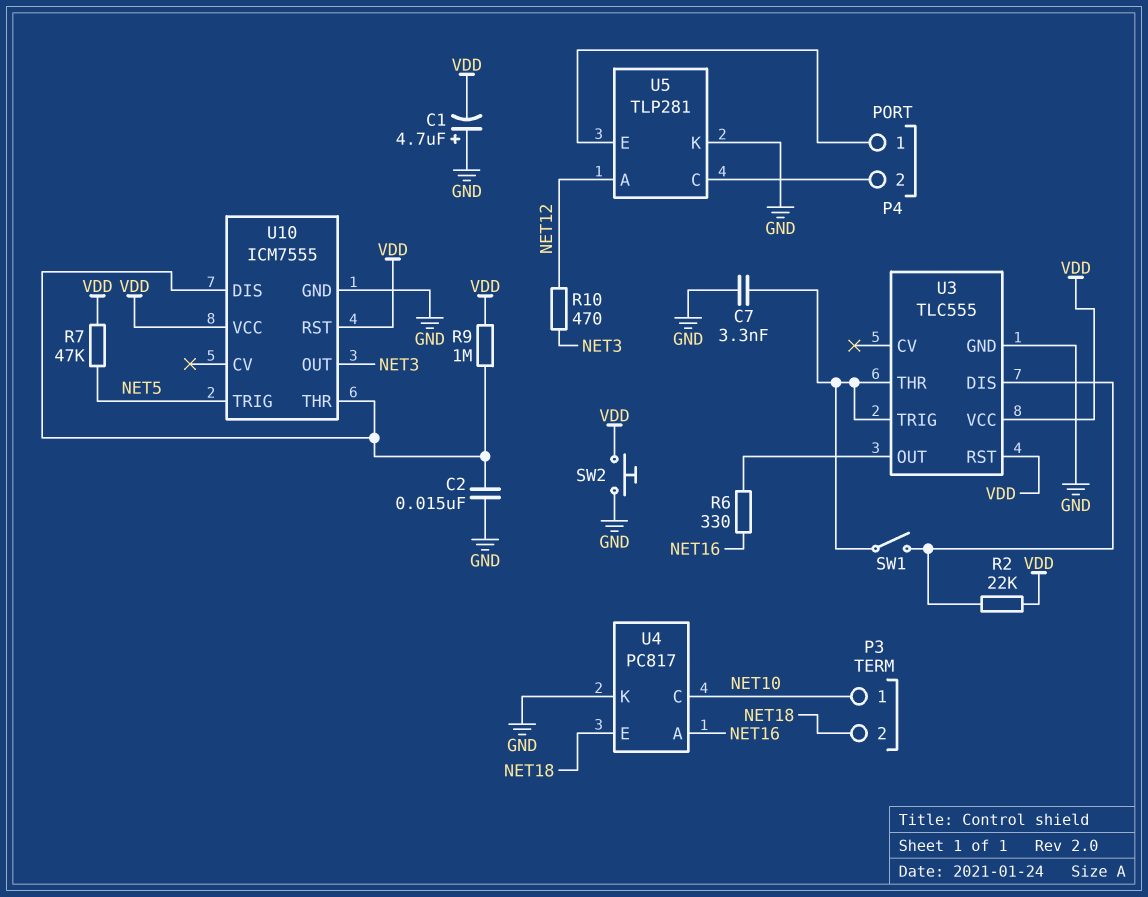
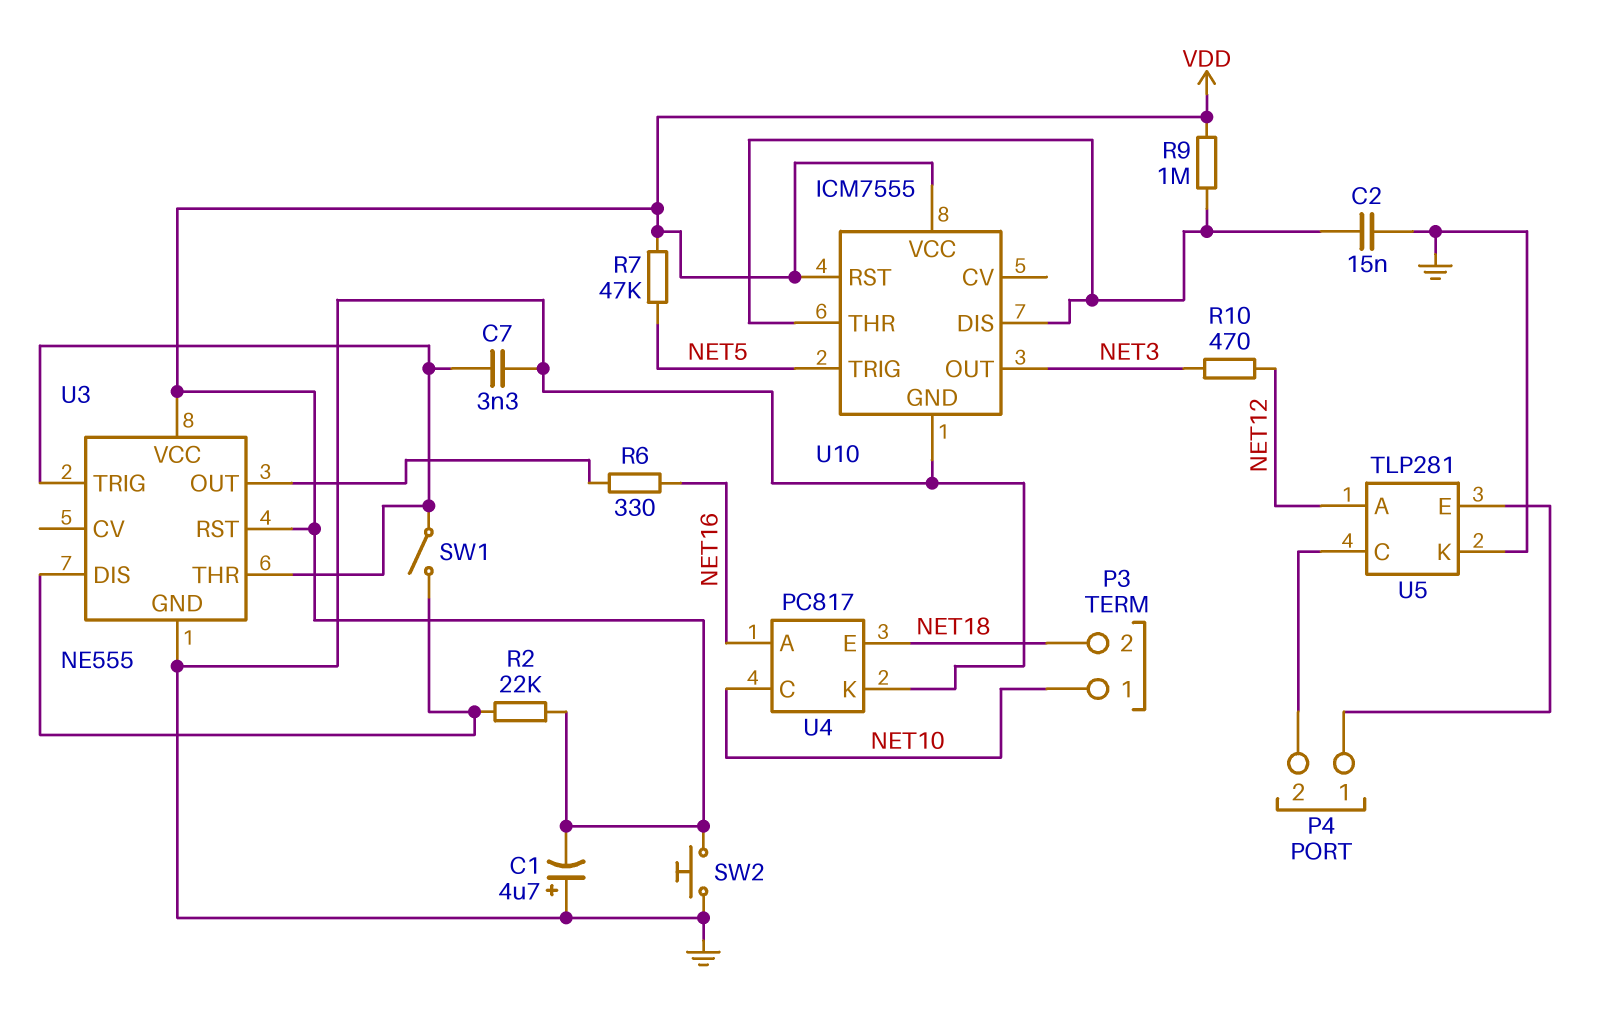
U3: TLC555 -> NE555

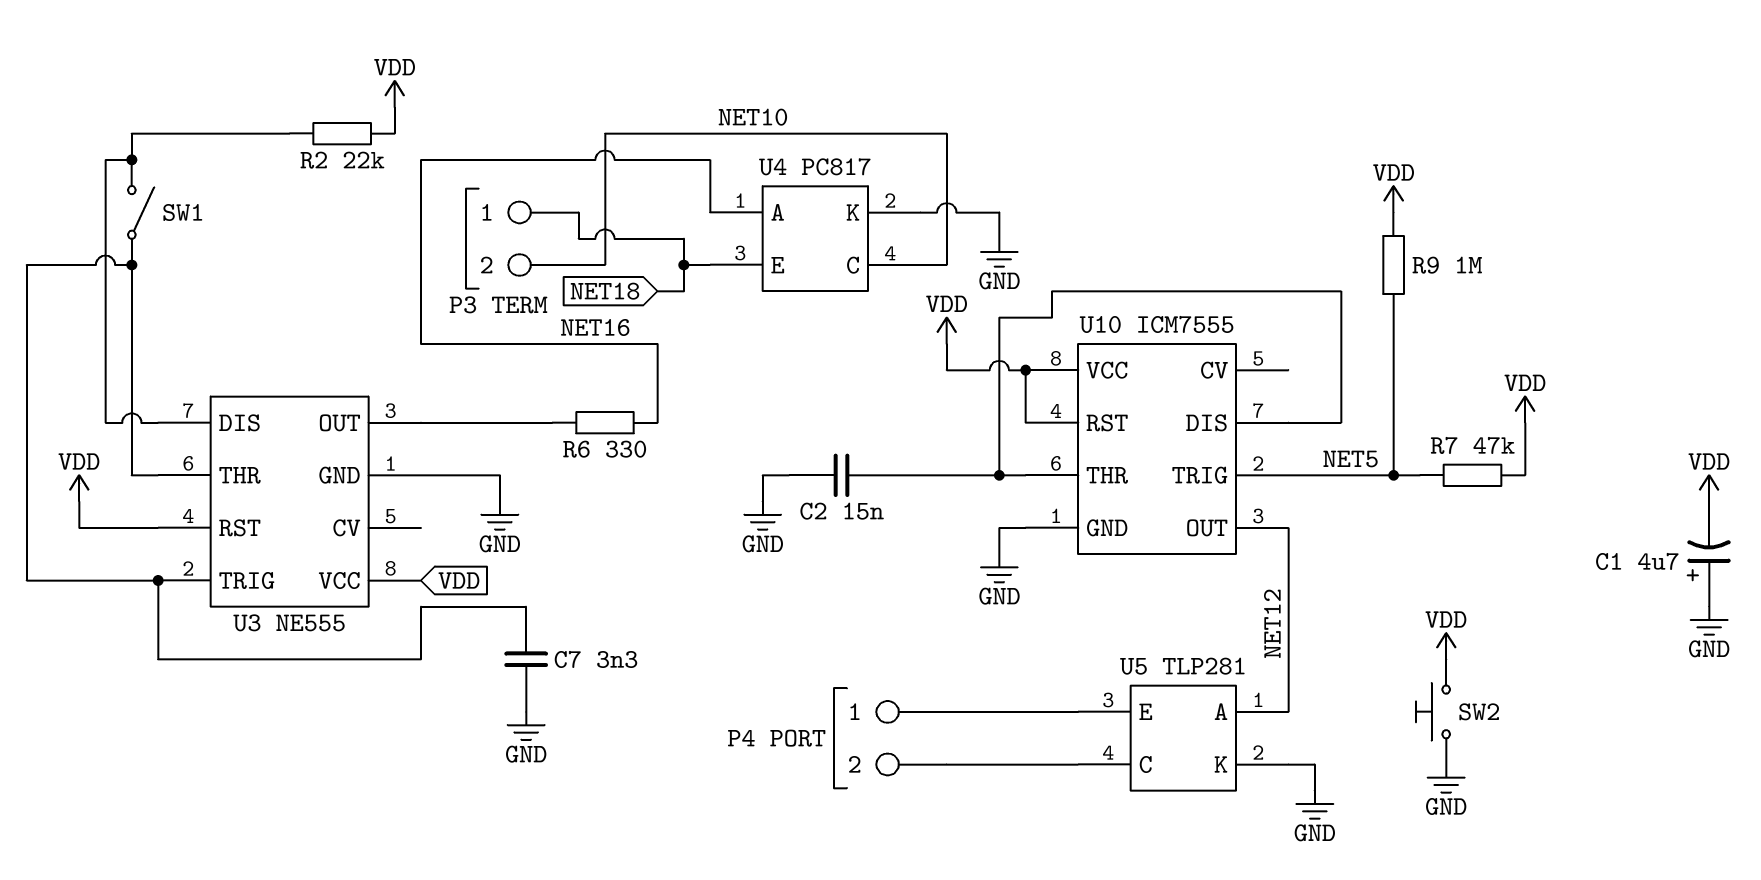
P3 pin 1: NET10 -> NET18
P3 pin 2: NET18 -> NET10
R9: 1M (U10/DIS, VDD) -> 1M (NET5, VDD)
R10: 470 (NET3, NET12) -> none
U10 pin OUT: NET3 -> NET12

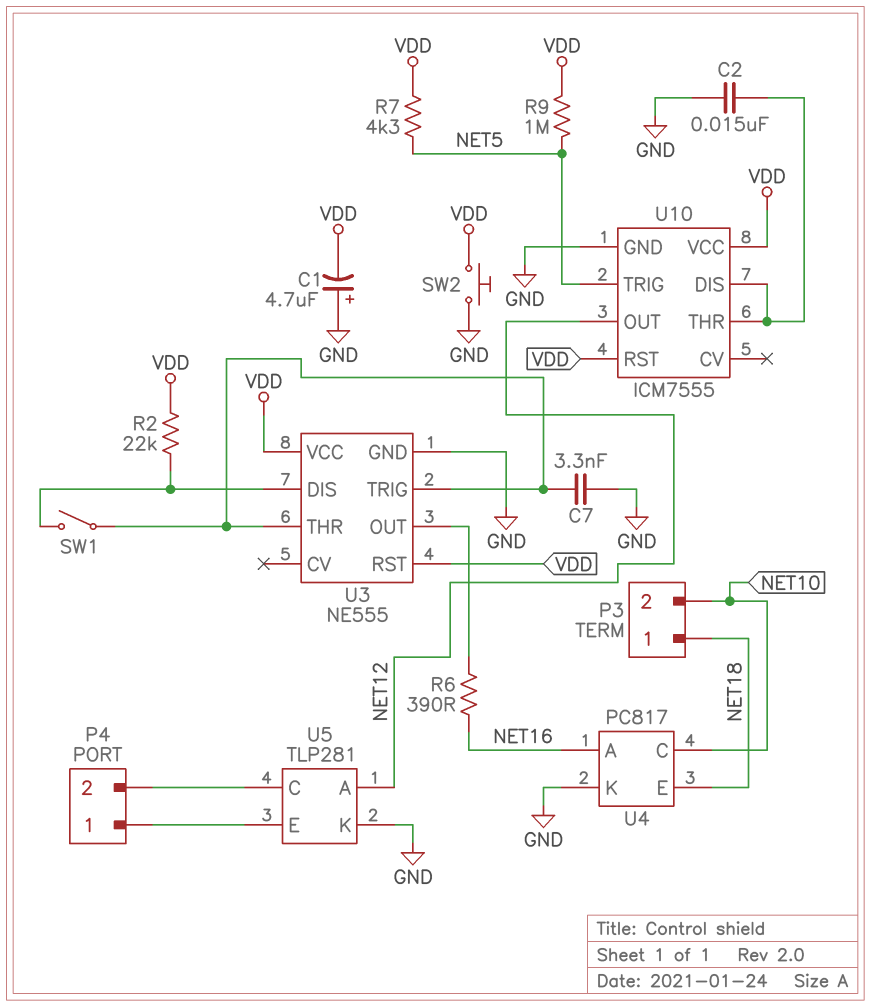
R6: 330 (NET16, U3/OUT) -> 390 (NET16, U3/OUT)
R7: 47k (NET5, VDD) -> 4.3k (NET5, VDD)

